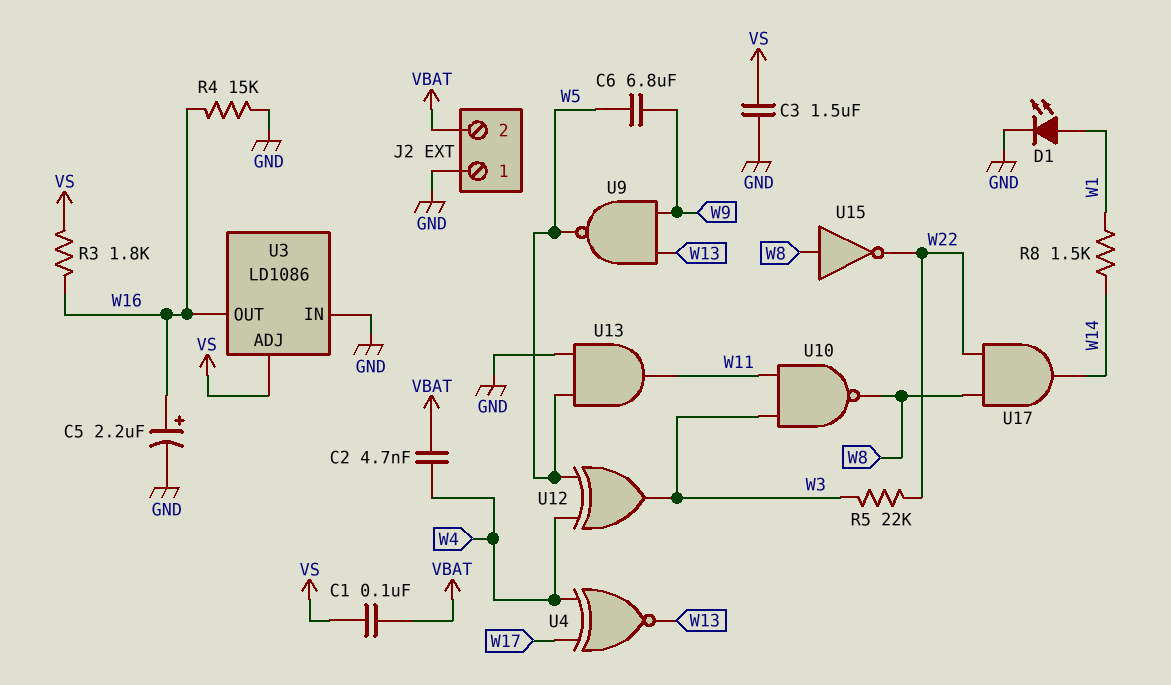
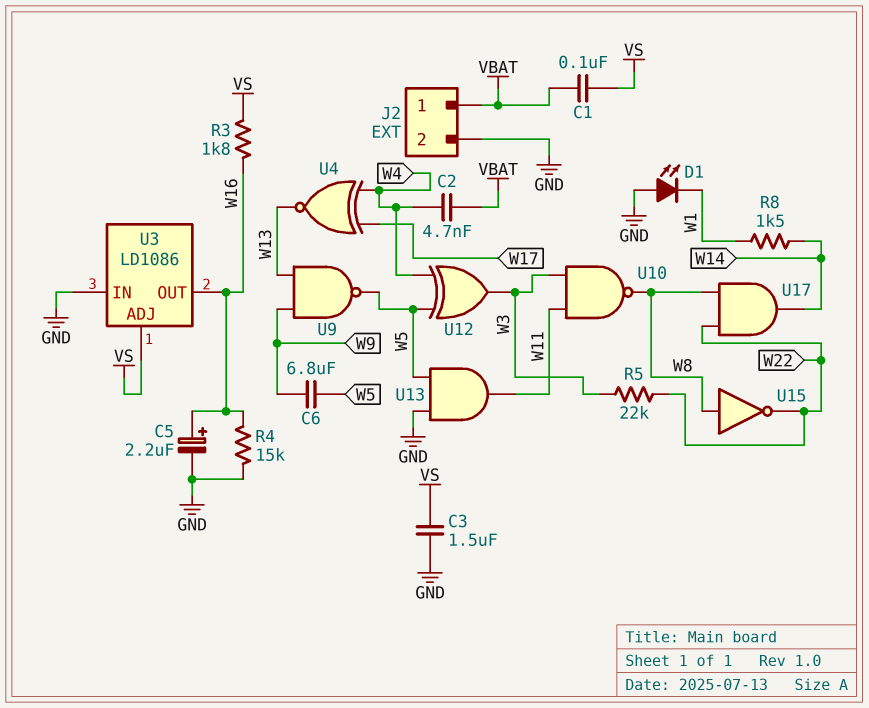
D1: LED (A W1, K GND) -> LED (A GND, K W1)
J2 pin 1: GND -> VBAT
J2 pin 2: VBAT -> GND

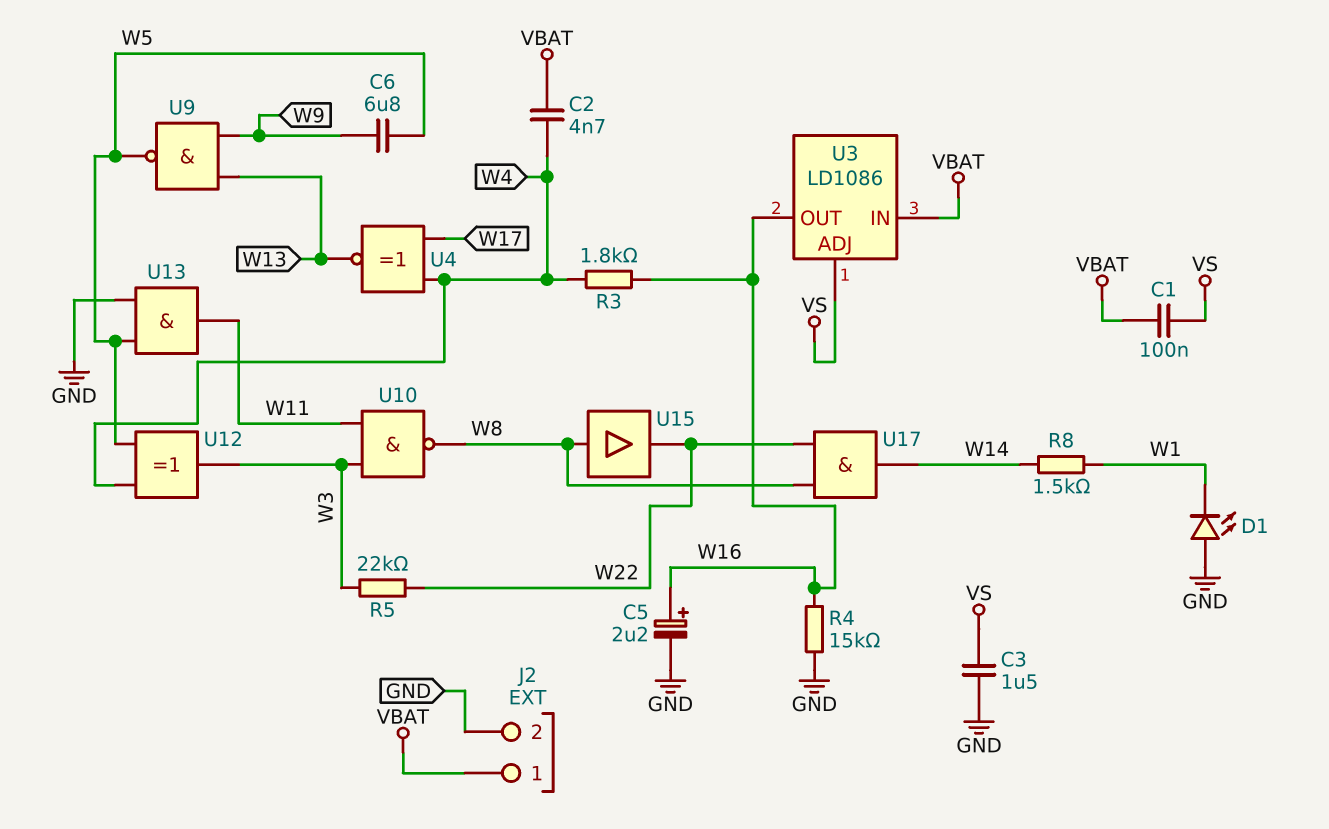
R3: 1.8k (VS, W16) -> 1.8k (W4, W16)
U3 pin IN: GND -> VBAT
U15: NOT (in W8, out W22) -> buffer (in W8, out W22)

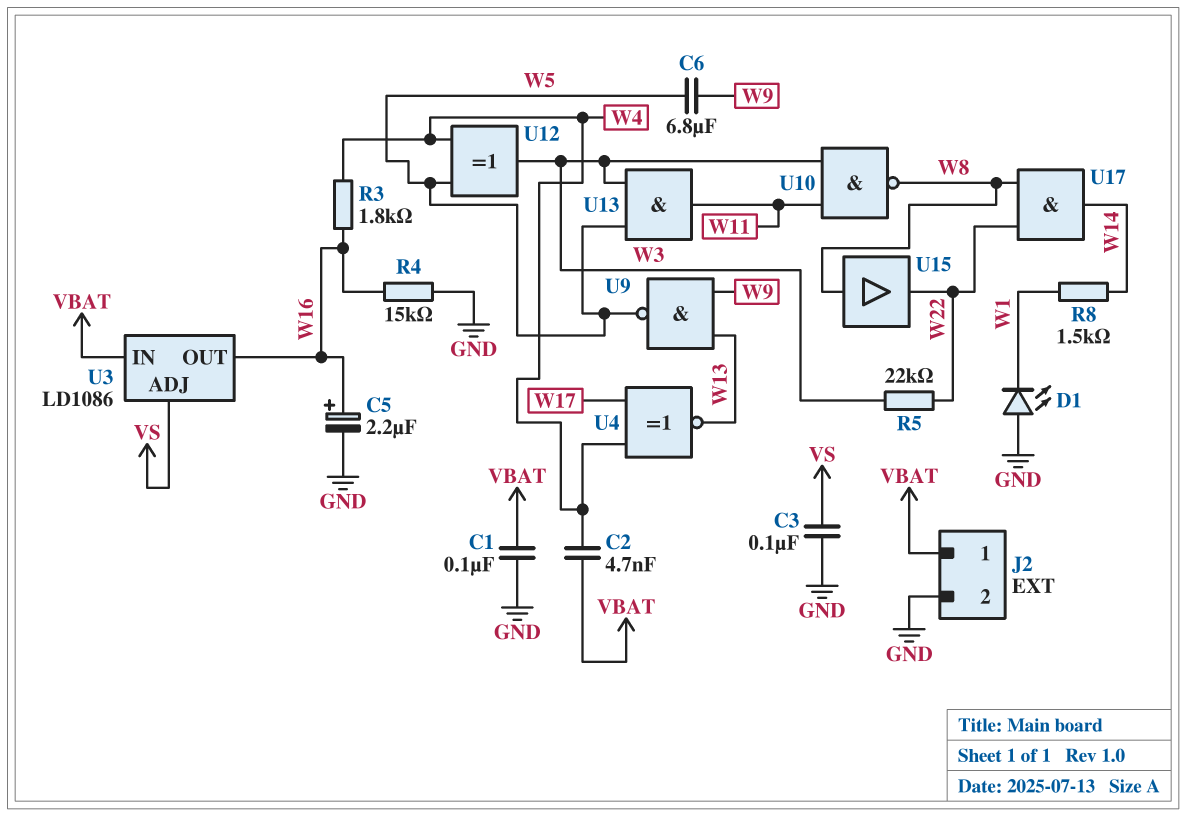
C1: 100nF (VBAT, VS) -> 100nF (GND, VBAT)
C3: 1.5uF (GND, VS) -> 100nF (GND, VS)
U13: AND (in GND, in W5, out W11) -> AND (in W3, in W5, out W11)

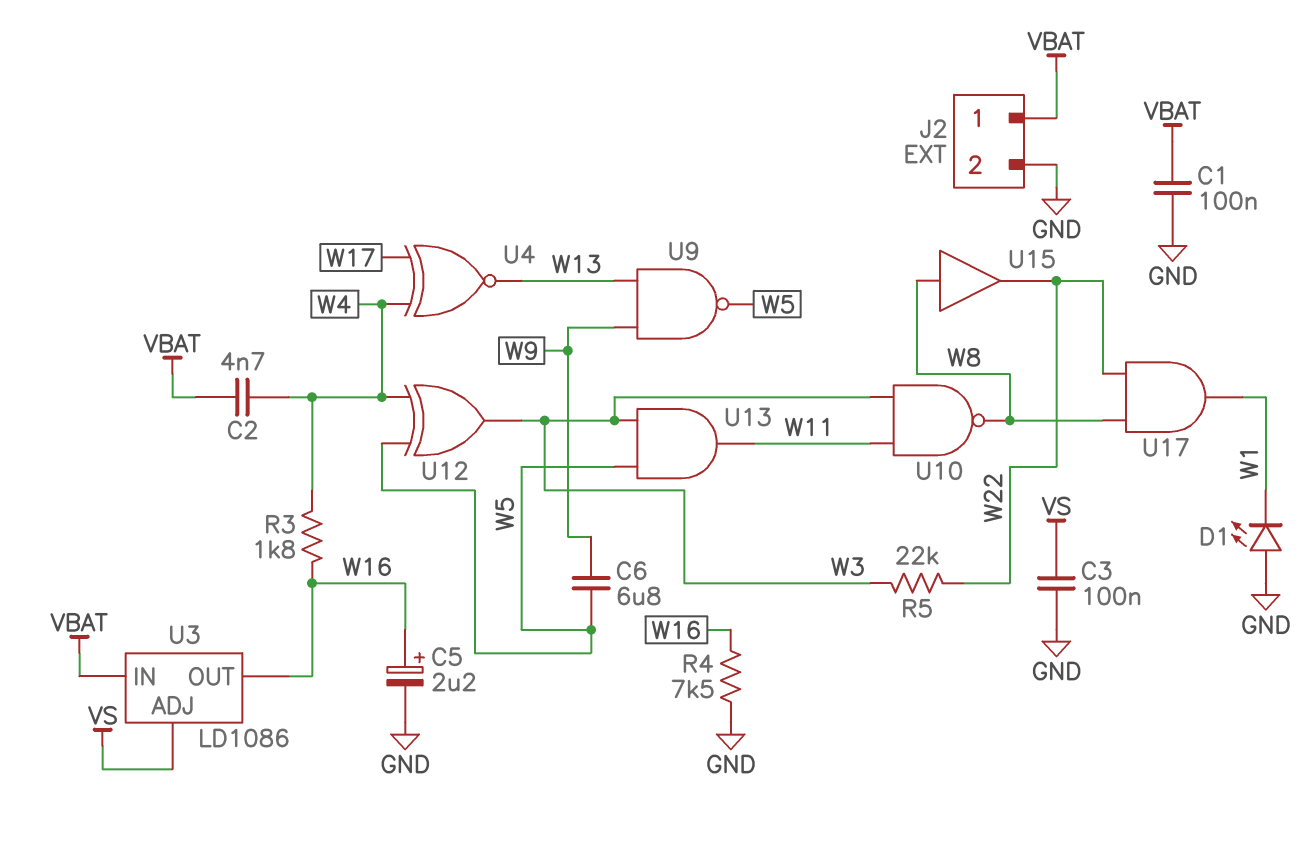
R4: 15k (GND, W16) -> 7.5k (GND, W16)
R8: 1.5k (W1, W14) -> none
U17: AND (in W8, in W22, out W14) -> AND (in W8, in W22, out W1)

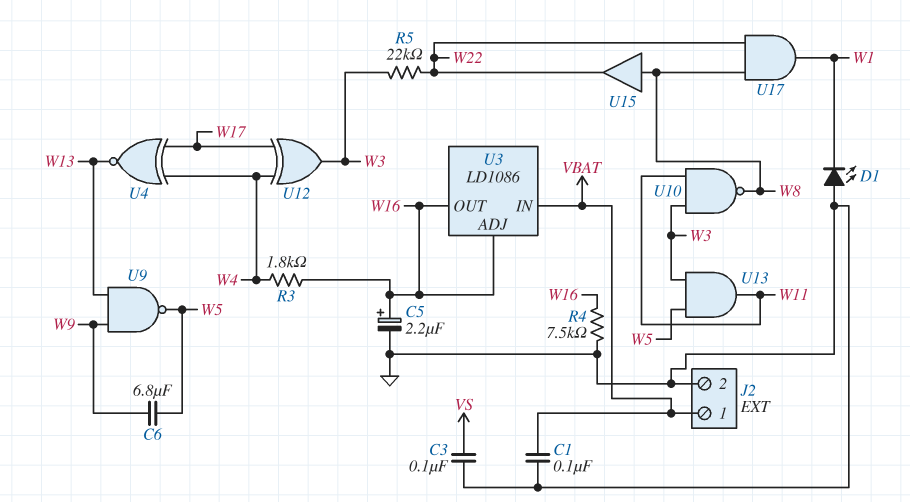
C2: 4.7nF (VBAT, W4) -> none
U3 pin ADJ: VS -> W16
U12: XOR (in W4, in W5, out W3) -> XOR (in W4, in W17, out W3)

